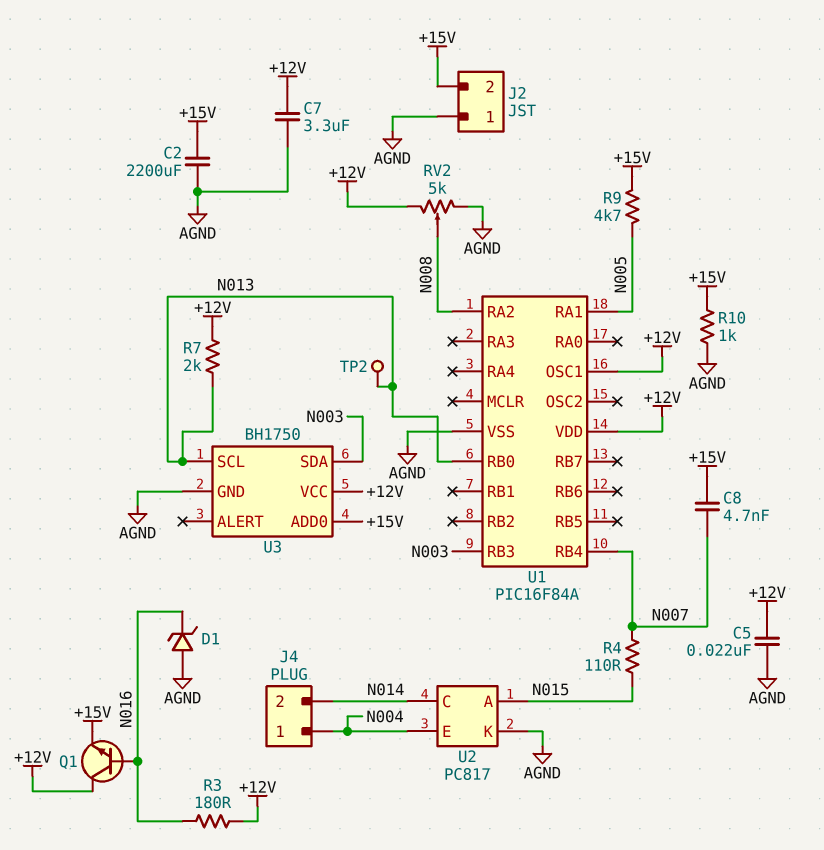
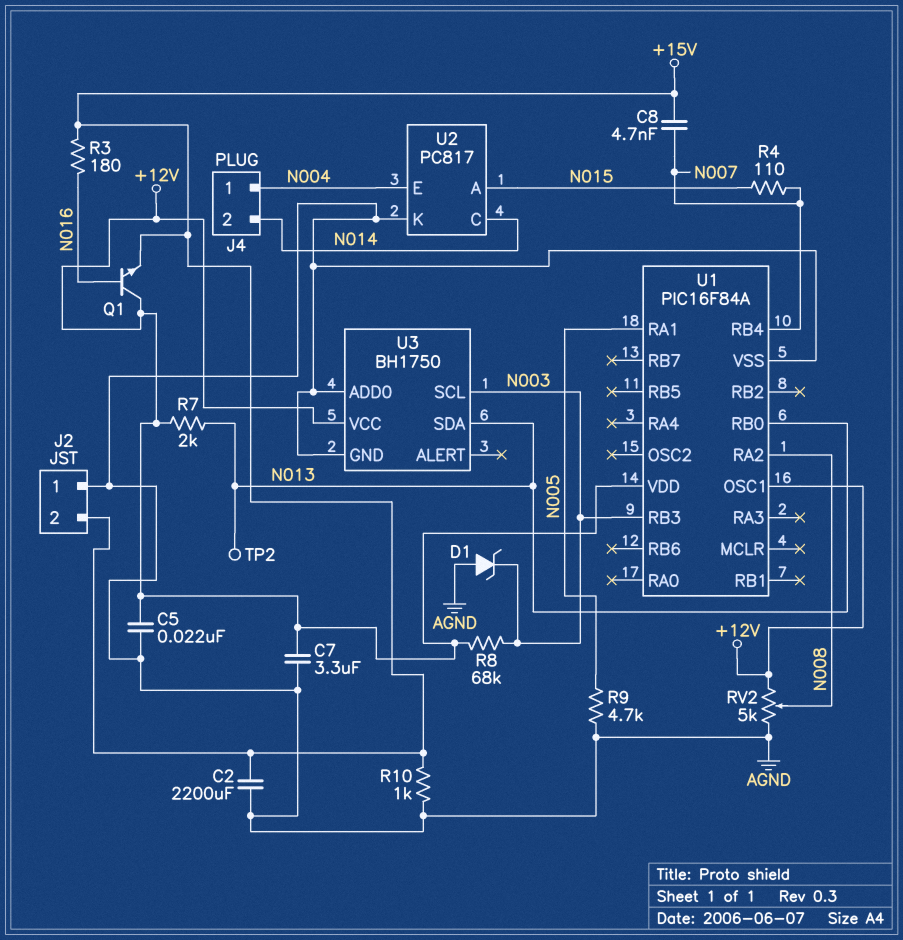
D1: zener (A AGND, K N016) -> zener (A AGND, K N003)
R3: 180 (+12V, N016) -> 180 (+15V, N016)
R8: none -> 68k (+12V, N003)
R9: 4.7k (+15V, N005) -> 4.7k (AGND, N005)
U3 pin ADD0: +15V -> AGND
U3 pin SCL: N013 -> N003
U3 pin SDA: N003 -> N013

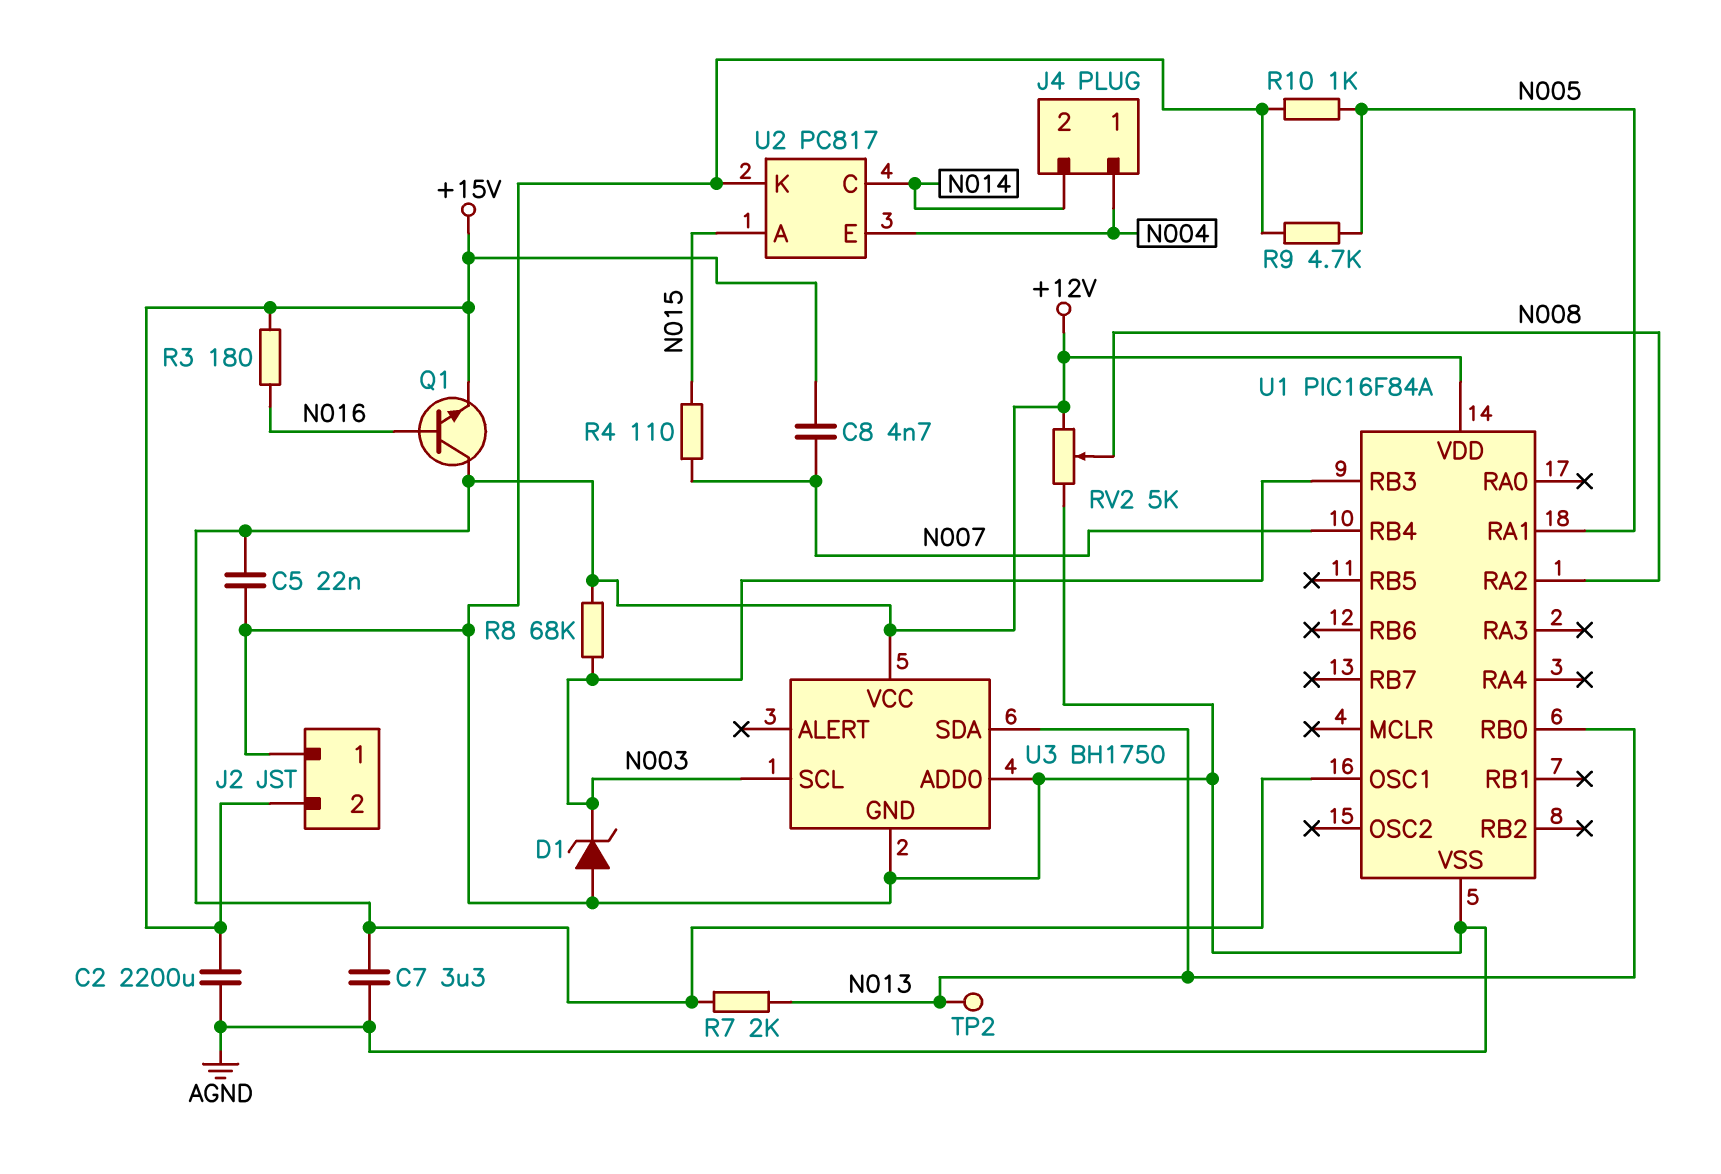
R10: 1k (+15V, AGND) -> 1k (AGND, N005)

